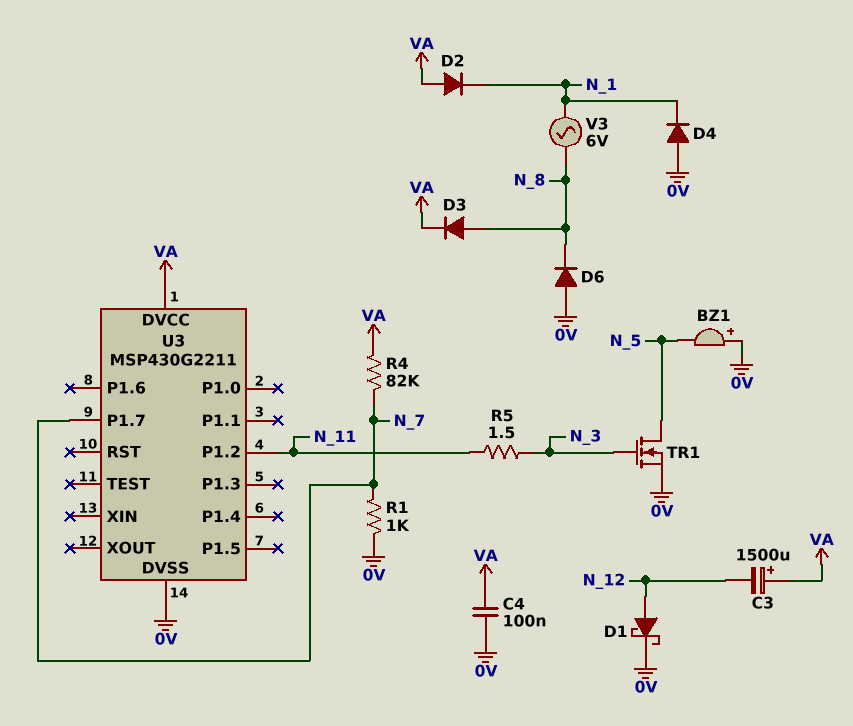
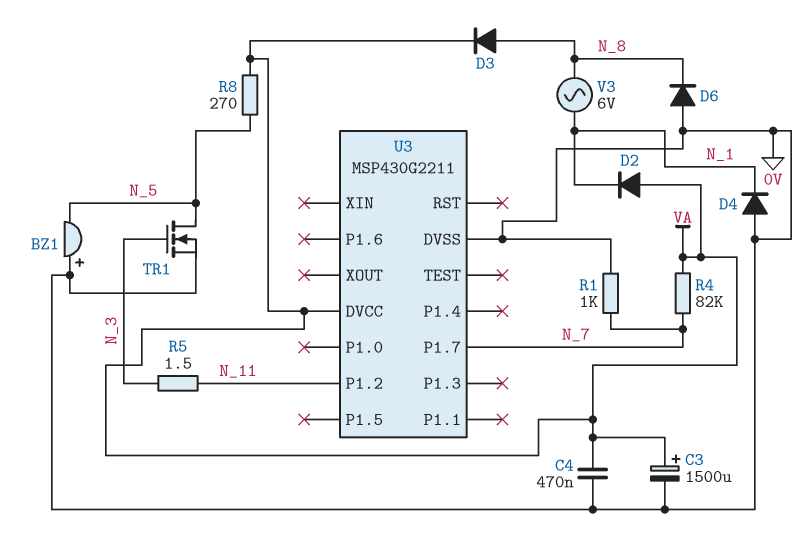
C3: 1500uF (plus VA, minus N_12) -> 1500uF (plus VA, minus 0V)
C4: 100nF (0V, VA) -> 470nF (0V, VA)
D1: schottky (A N_12, K 0V) -> none
R8: none -> 270 (N_5, VA)

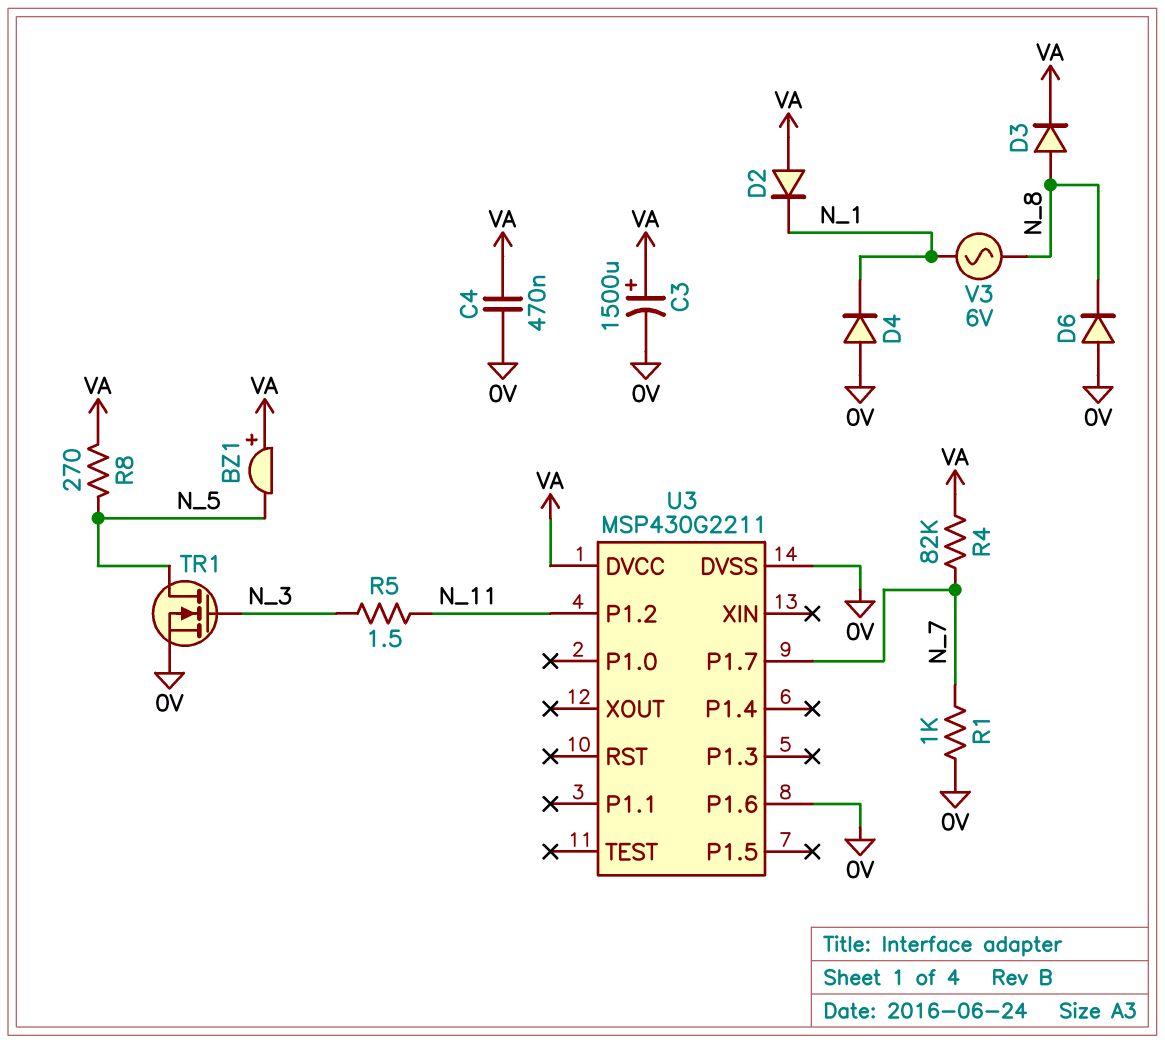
BZ1: buzzer (plus 0V, minus N_5) -> buzzer (plus VA, minus N_5)
U3 pin P1.6: none -> 0V

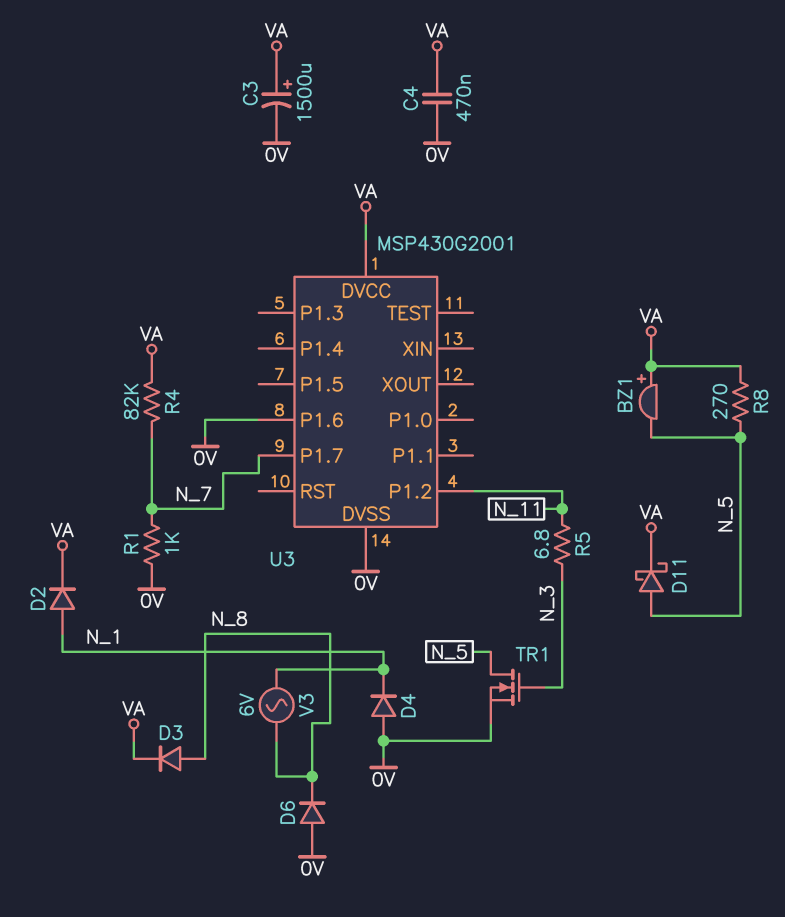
D2: diode (A VA, K N_1) -> diode (A N_1, K VA)
D11: none -> schottky (A N_5, K VA)
R5: 1.5 (N_3, N_11) -> 6.8 (N_3, N_11)
U3: MSP430G2211 -> MSP430G2001

